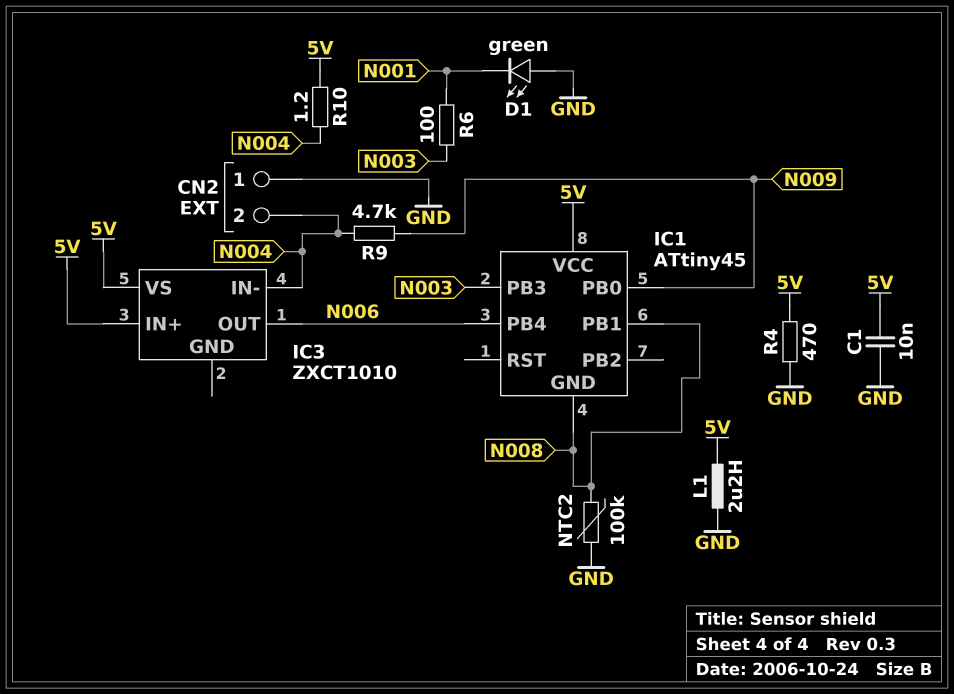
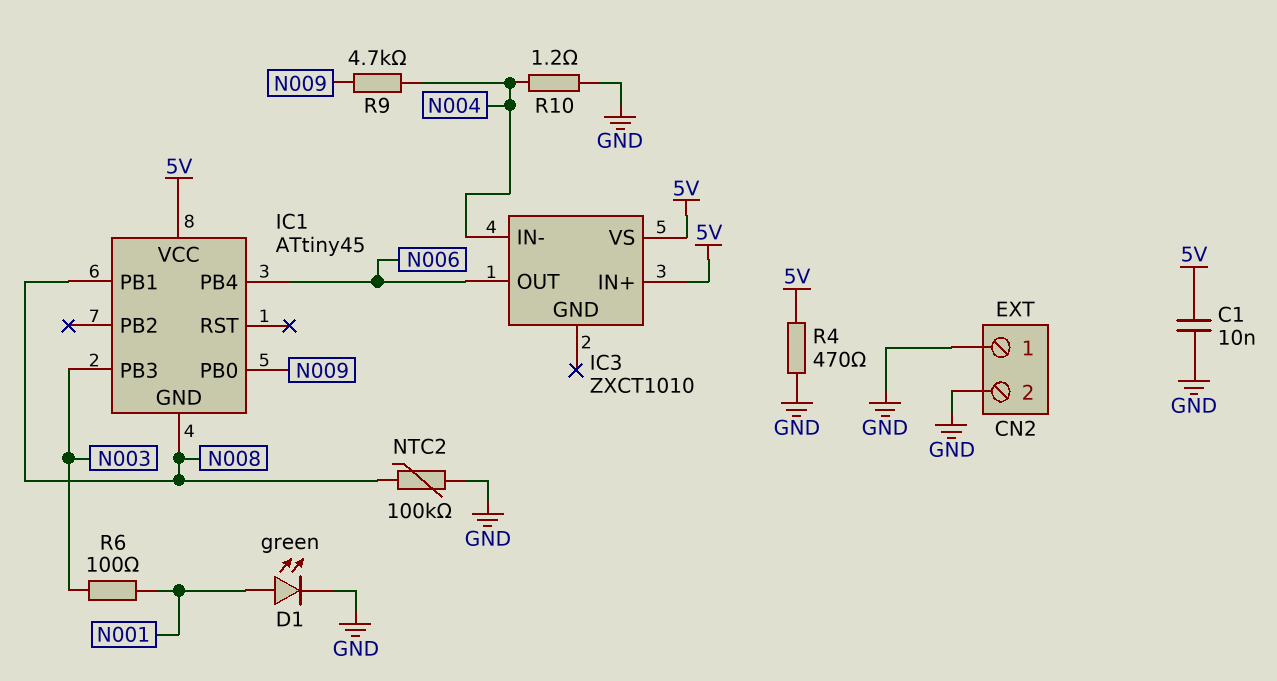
CN2 pin 2: N004 -> GND
D1: LED green (A GND, K N001) -> LED green (A N001, K GND)
L1: 2.2uH (5V, GND) -> none
R10: 1.2 (5V, N004) -> 1.2 (GND, N004)

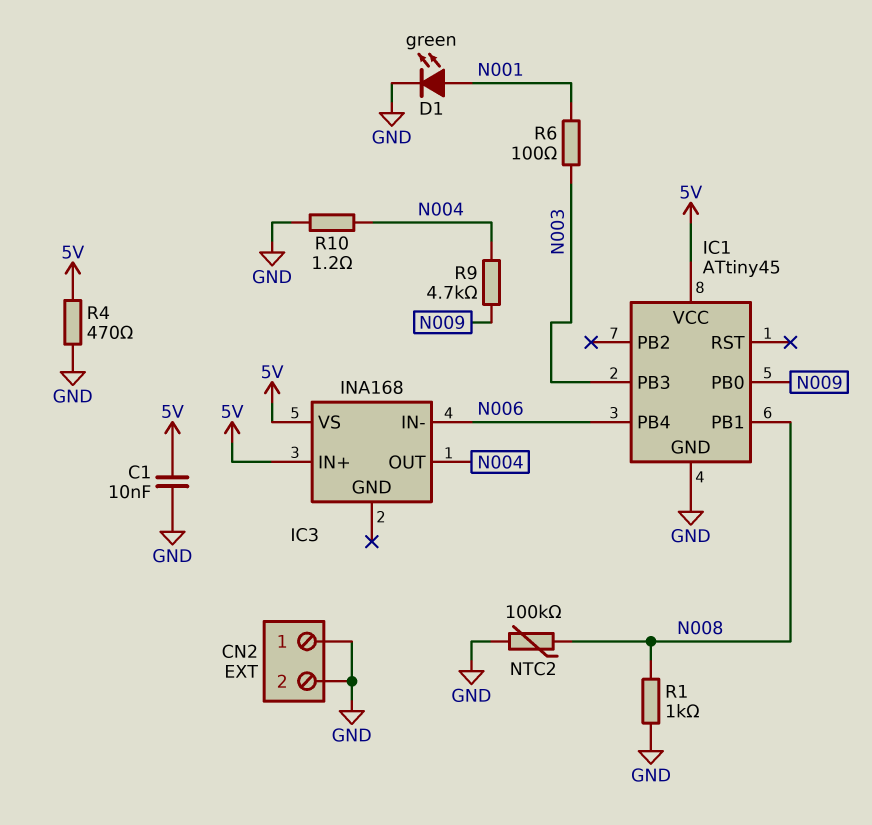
IC1 pin GND: N008 -> GND
IC3: ZXCT1010 -> INA168
IC3 pin IN-: N004 -> N006
IC3 pin OUT: N006 -> N004
R1: none -> 1k (GND, N008)

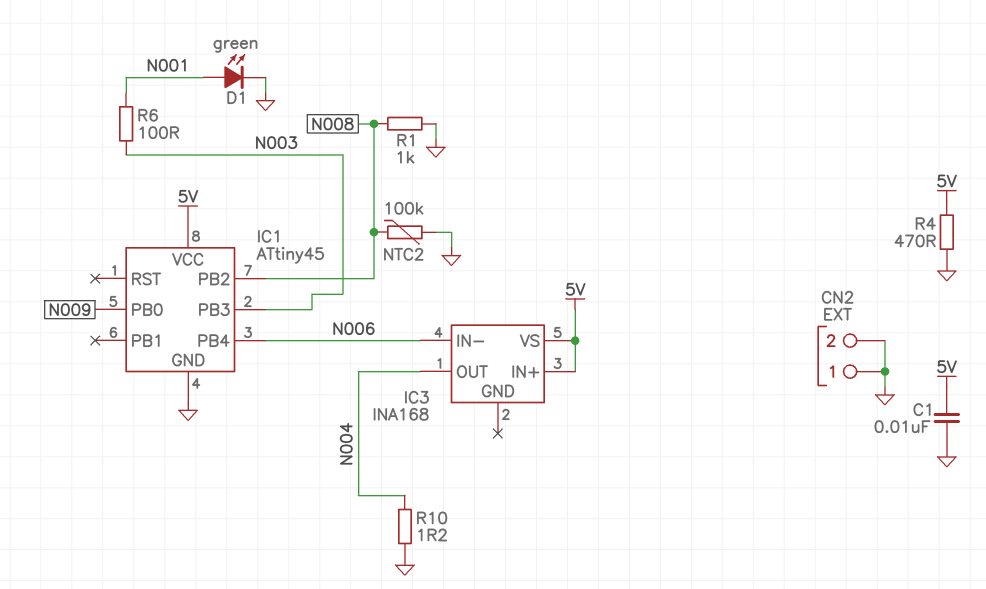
IC1 pin PB1: N008 -> none
IC1 pin PB2: none -> N008
R9: 4.7k (N004, N009) -> none

